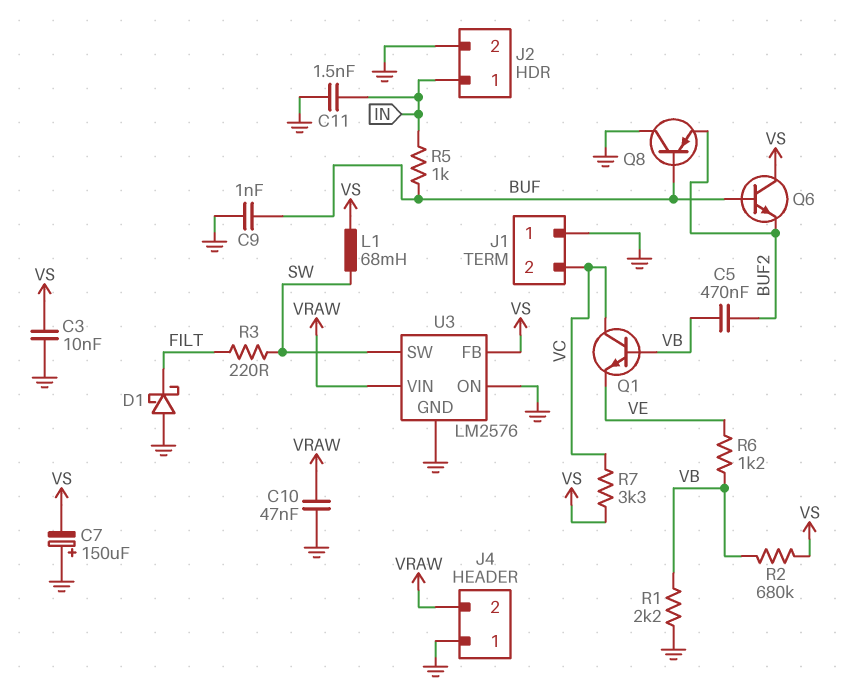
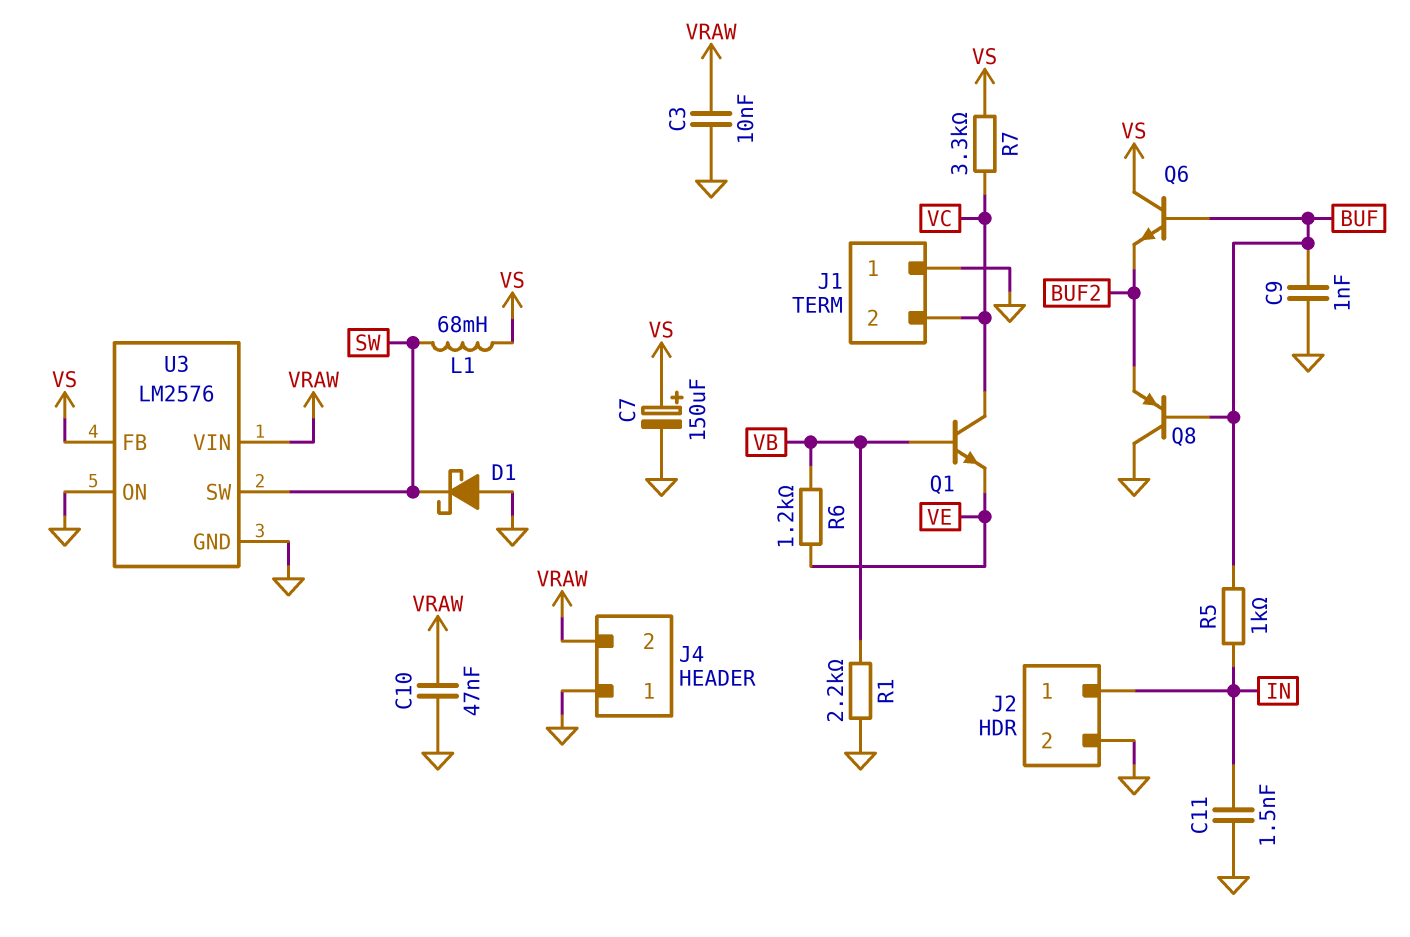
C3: 10nF (GND, VS) -> 10nF (GND, VRAW)
C5: 470nF (BUF2, VB) -> none
C7: 150uF (plus GND, minus VS) -> 150uF (plus VS, minus GND)
D1: schottky (A GND, K FILT) -> schottky (A GND, K SW)
R2: 680k (VB, VS) -> none
R3: 220 (FILT, SW) -> none

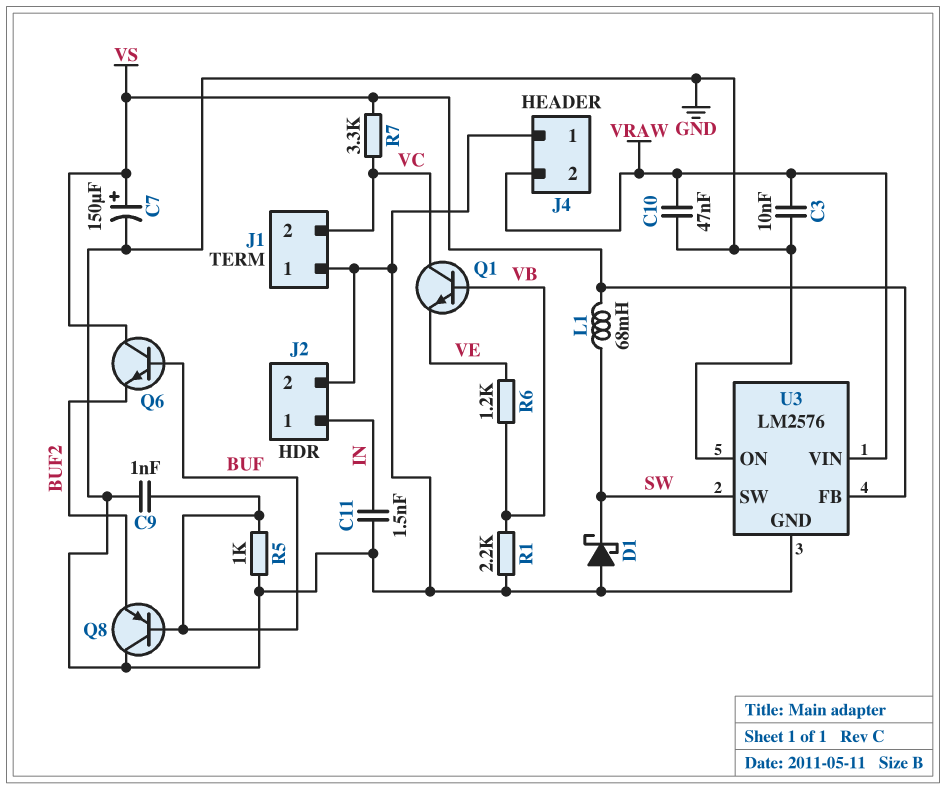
R5: 1k (BUF, IN) -> 1k (BUF, GND)

